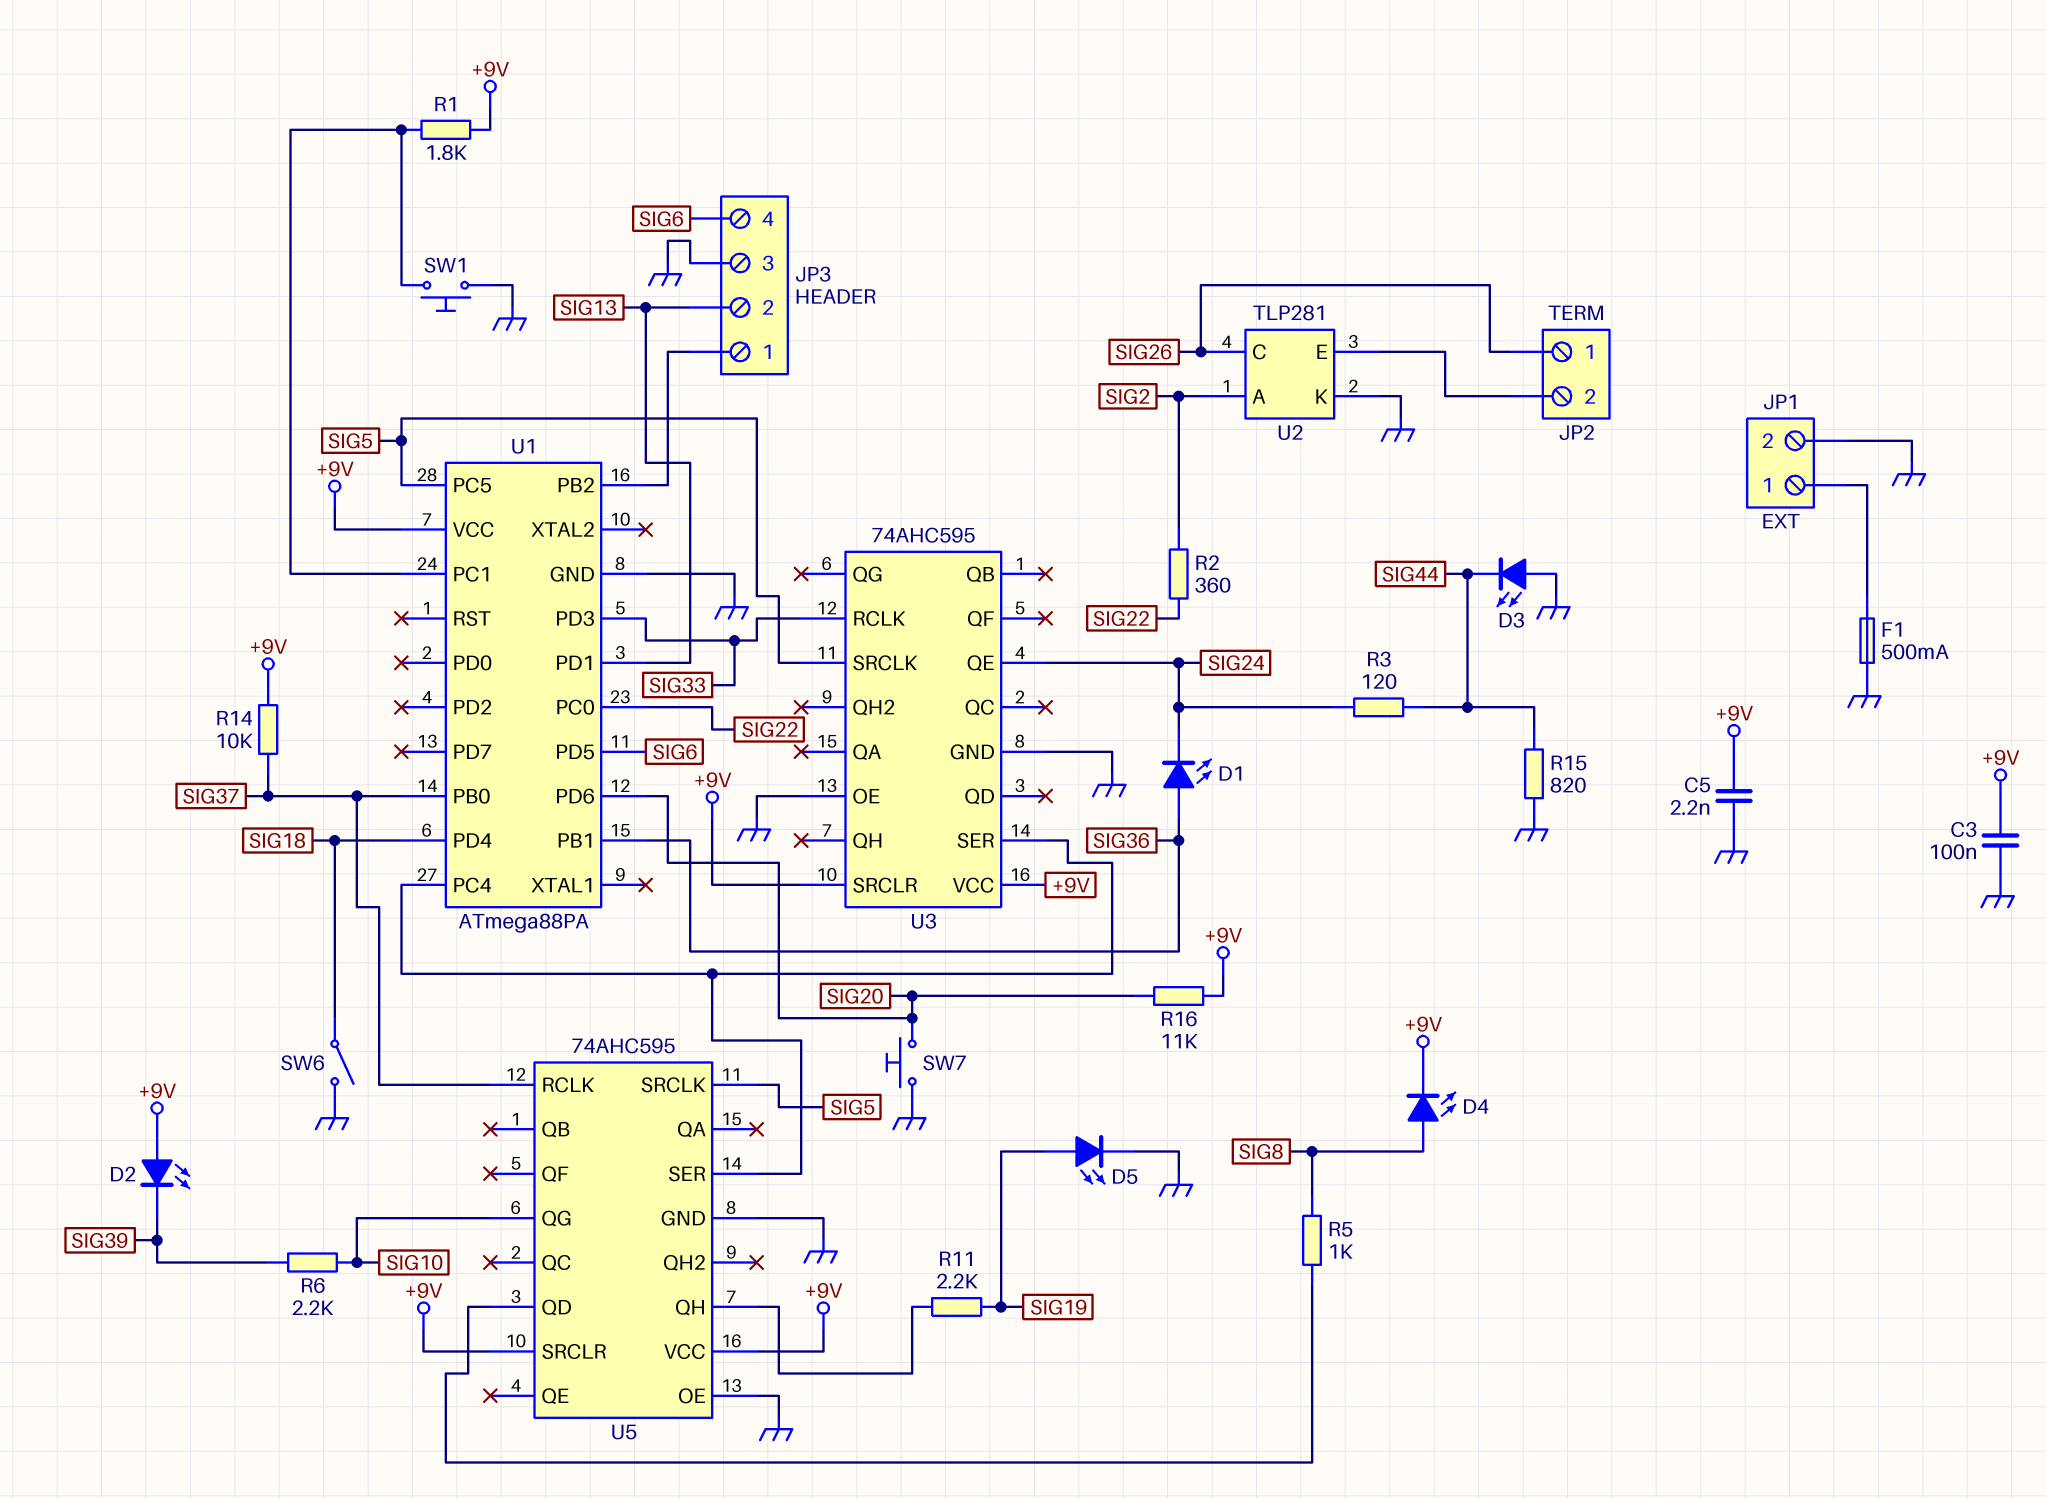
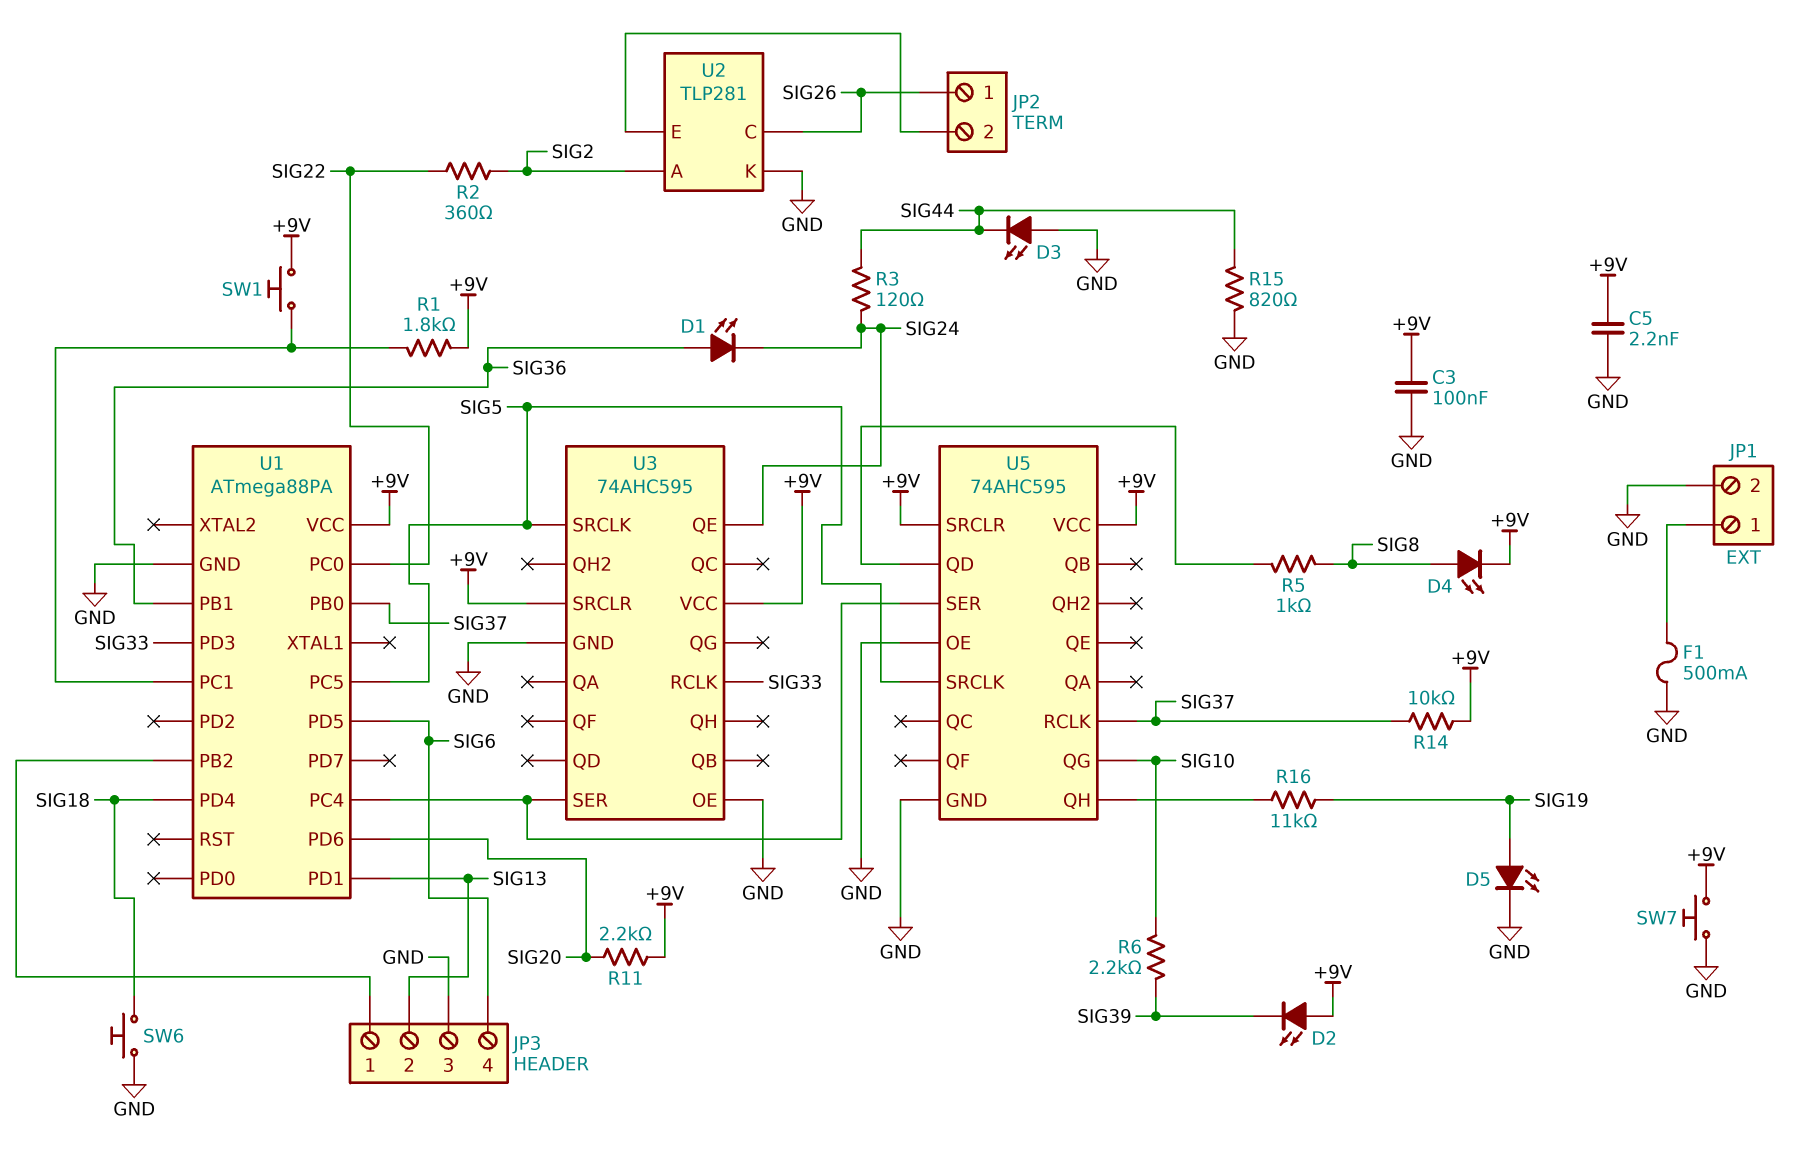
R11: 2.2k (SIG19, U5/QH) -> 2.2k (+9V, SIG20)
R16: 11k (+9V, SIG20) -> 11k (SIG19, U5/QH)
SW1: button (GND, U1/PC1) -> button (+9V, U1/PC1)
SW6: switch (GND, SIG18) -> button (GND, SIG18)
SW7: button (GND, SIG20) -> button (+9V, GND)

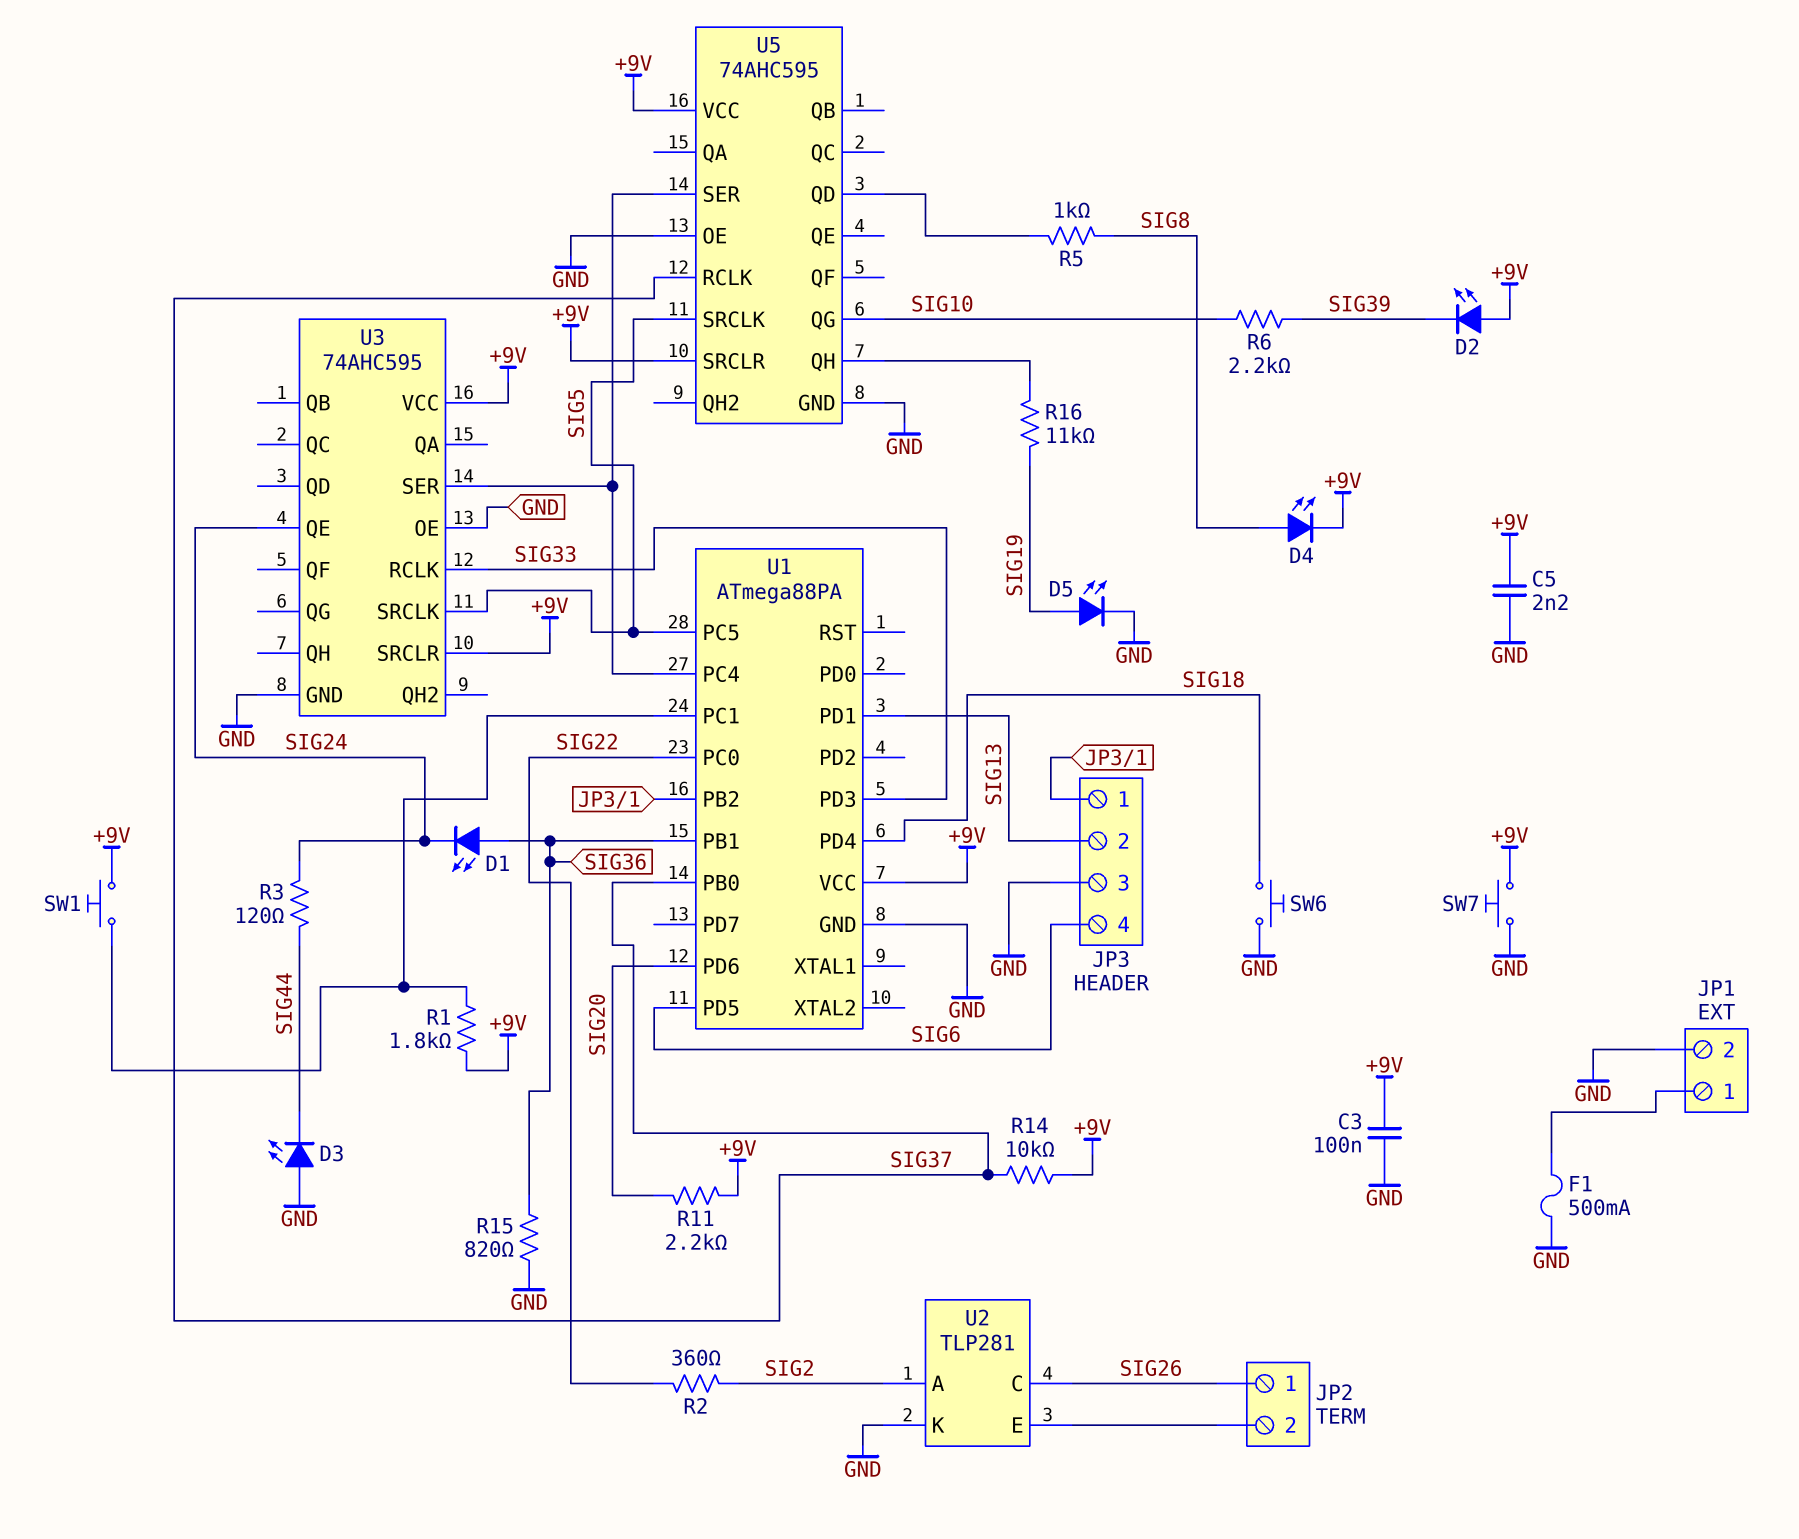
R15: 820 (GND, SIG44) -> 820 (GND, SIG36)

